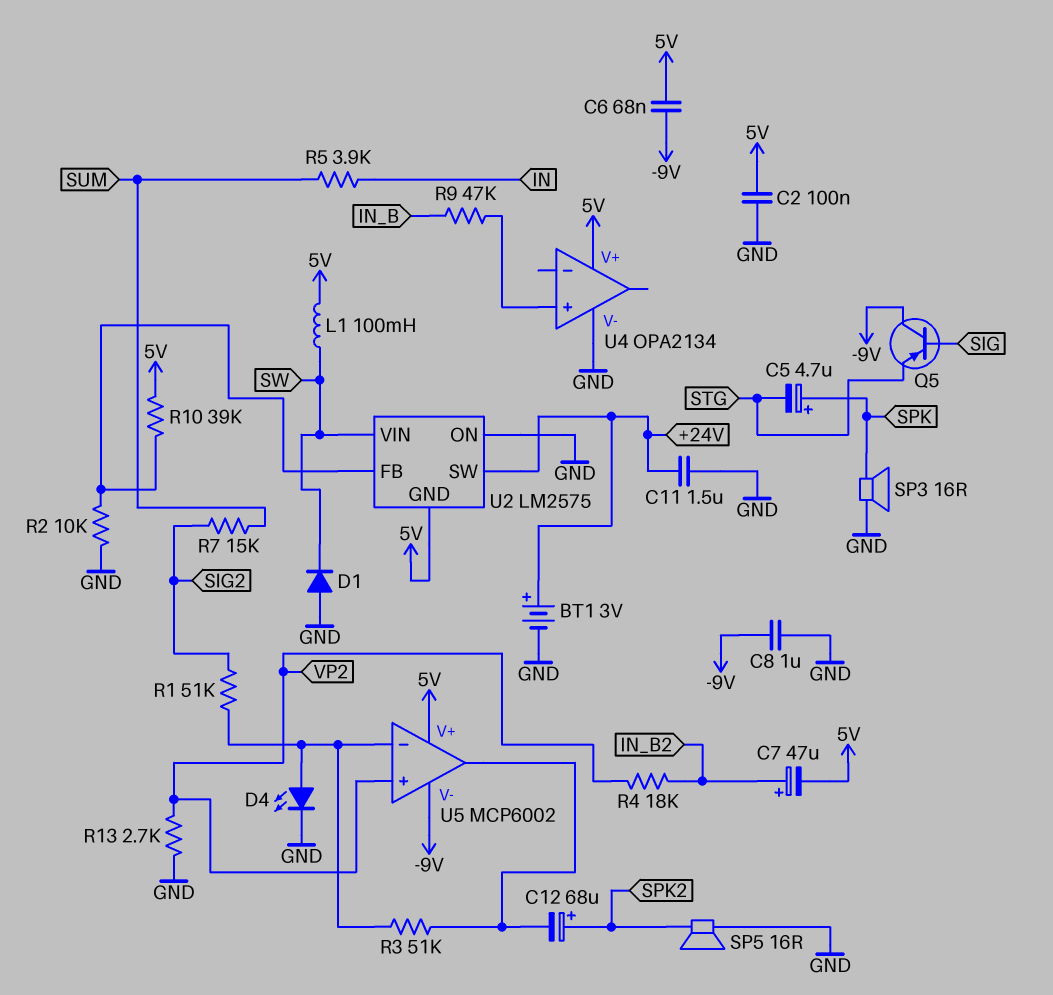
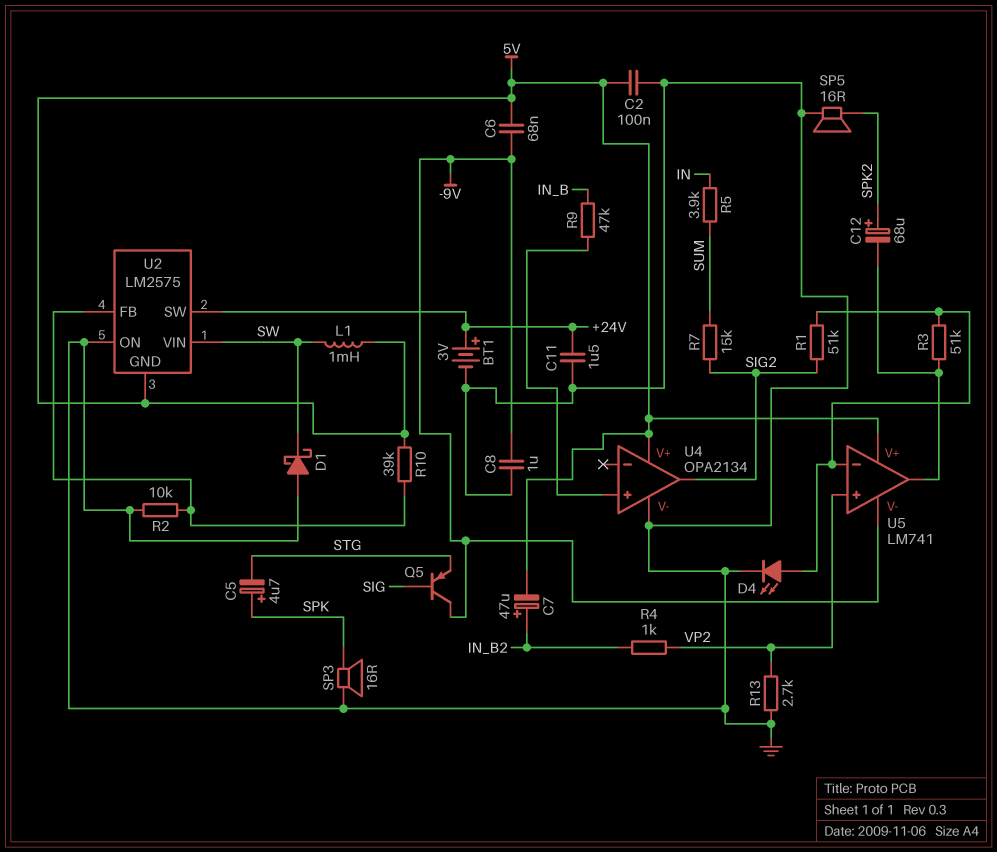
D1: diode (A GND, K SW) -> schottky (A GND, K SW)
L1: 100mH (5V, SW) -> 1mH (5V, SW)
R4: 18k (IN_B2, VP2) -> 1k (IN_B2, VP2)
U4 pin out: none -> SIG2
U5: MCP6002 -> LM741

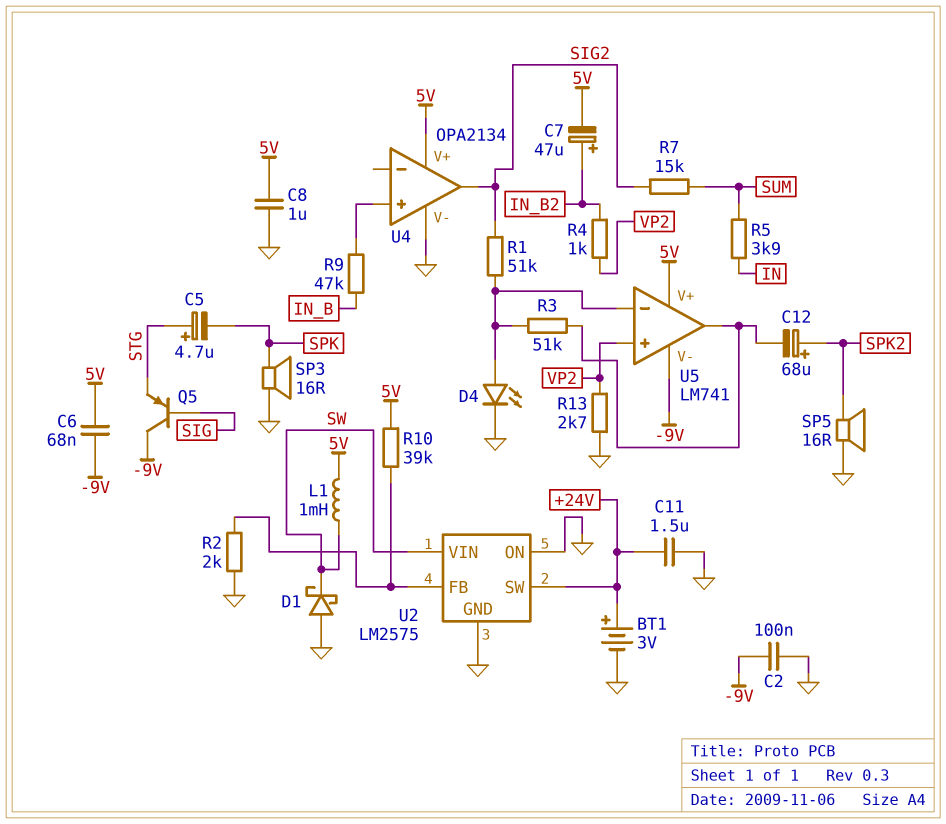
C2: 100nF (5V, GND) -> 100nF (-9V, GND)
C5: 4.7uF (plus SPK, minus STG) -> 4.7uF (plus STG, minus SPK)
C8: 1uF (-9V, GND) -> 1uF (5V, GND)
R2: 10k (GND, U2/FB) -> 2k (GND, U2/FB)
U2 pin GND: 5V -> GND

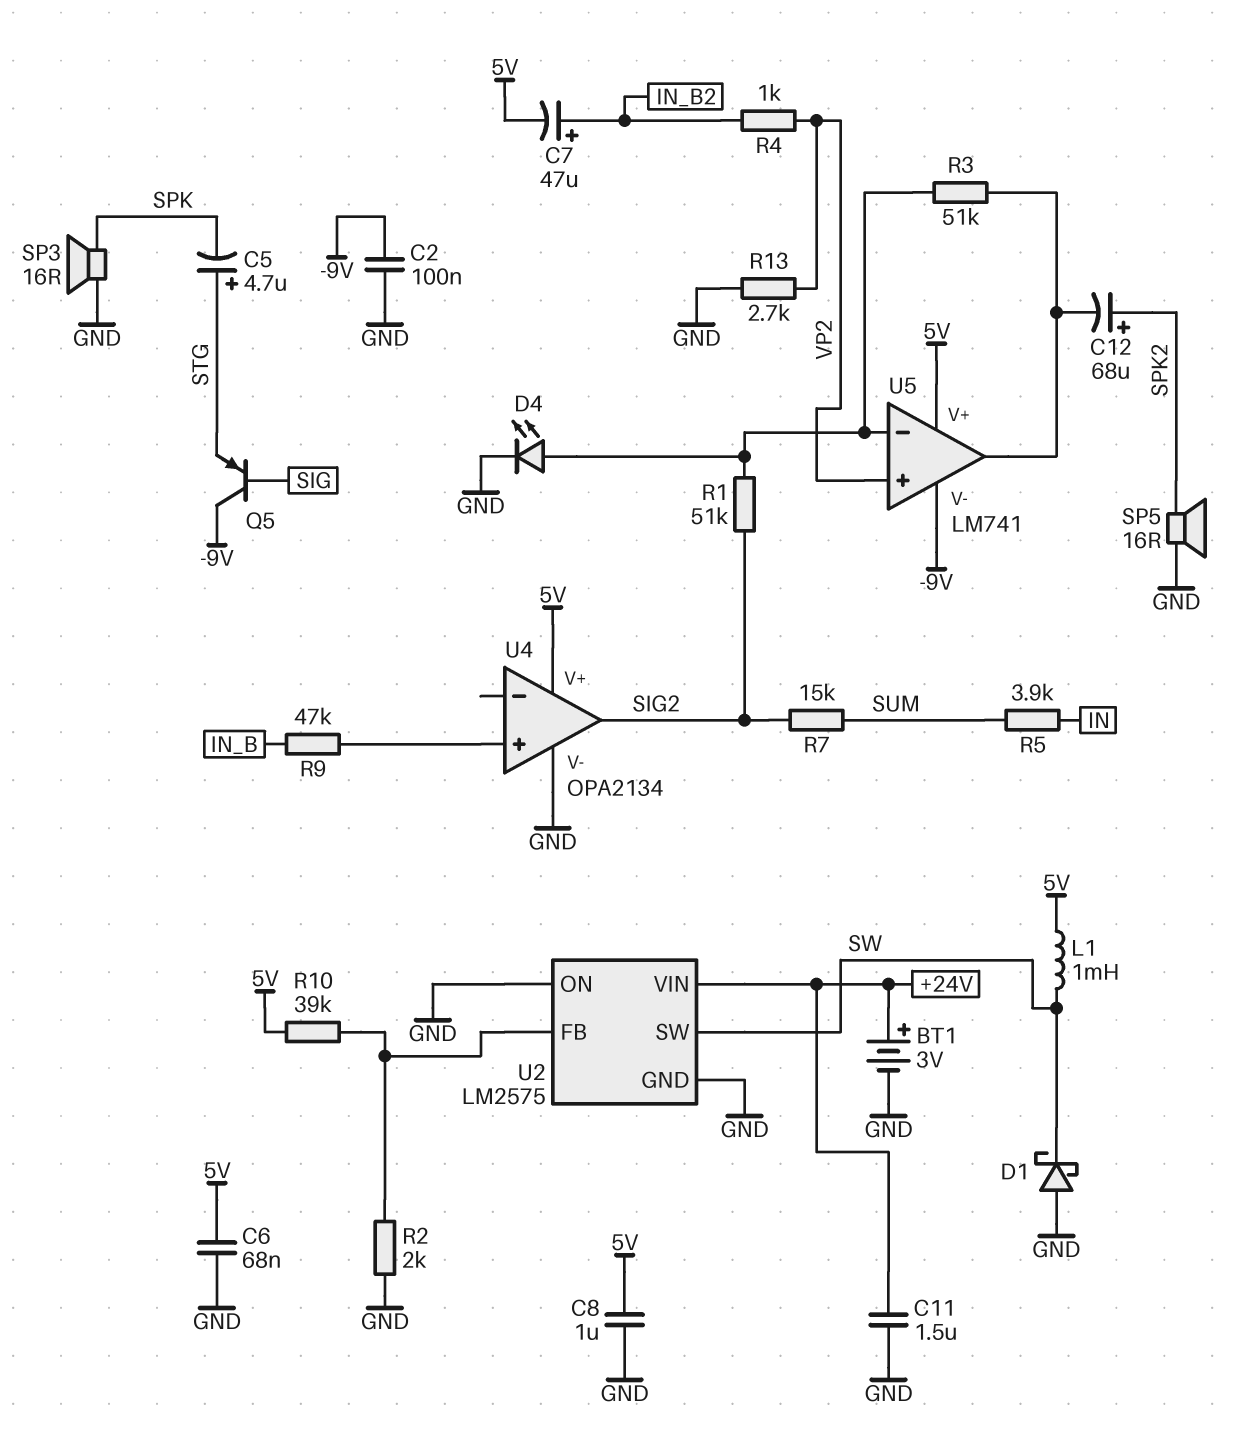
C6: 68nF (-9V, 5V) -> 68nF (5V, GND)
U2 pin SW: +24V -> SW
U2 pin VIN: SW -> +24V

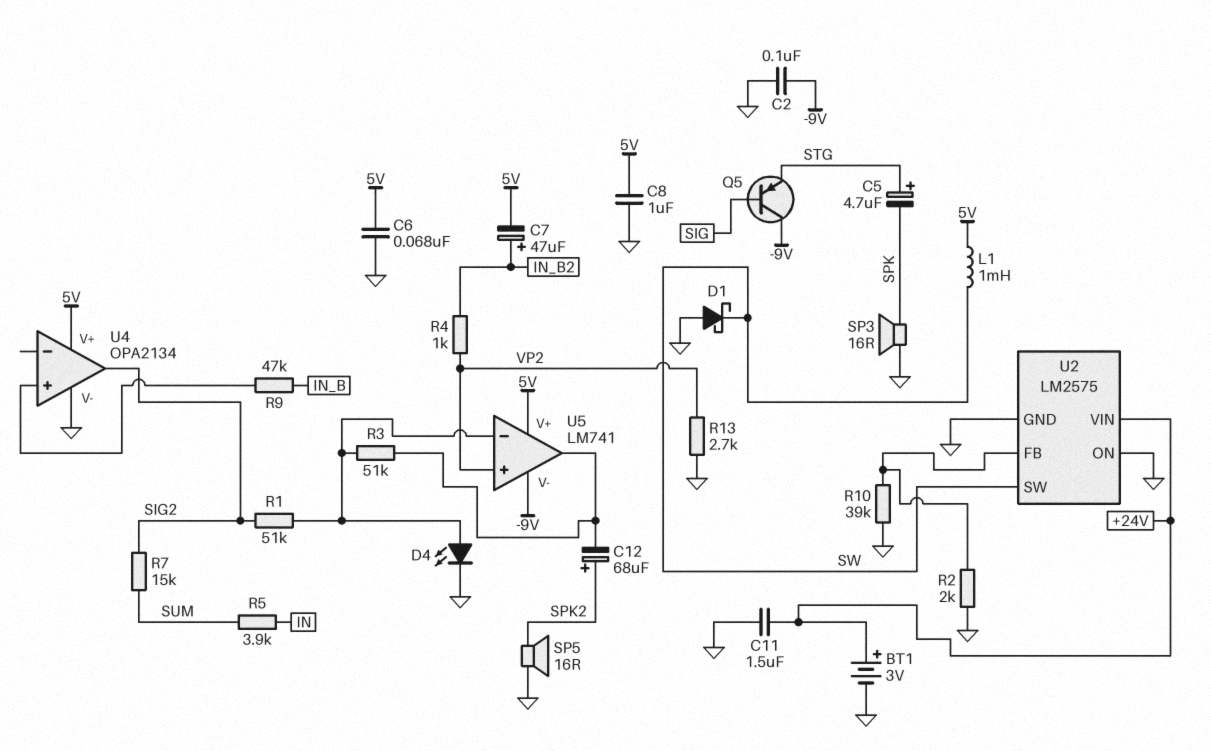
R10: 39k (5V, U2/FB) -> 39k (GND, U2/FB)

